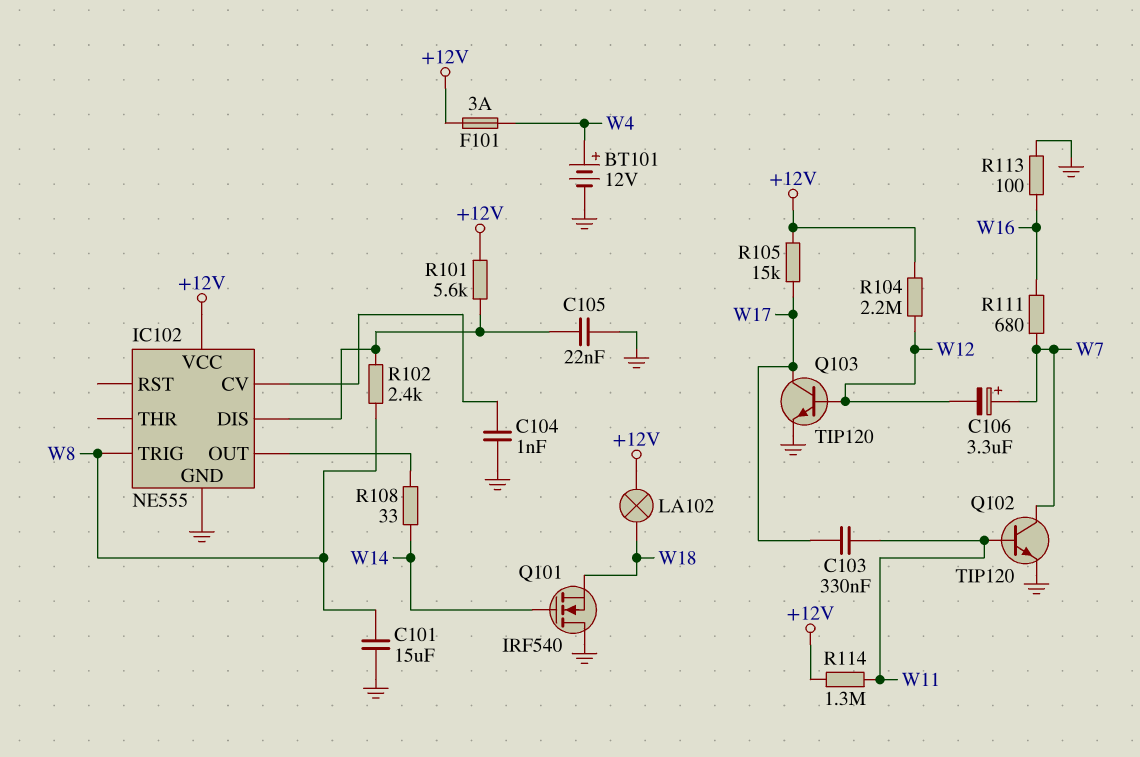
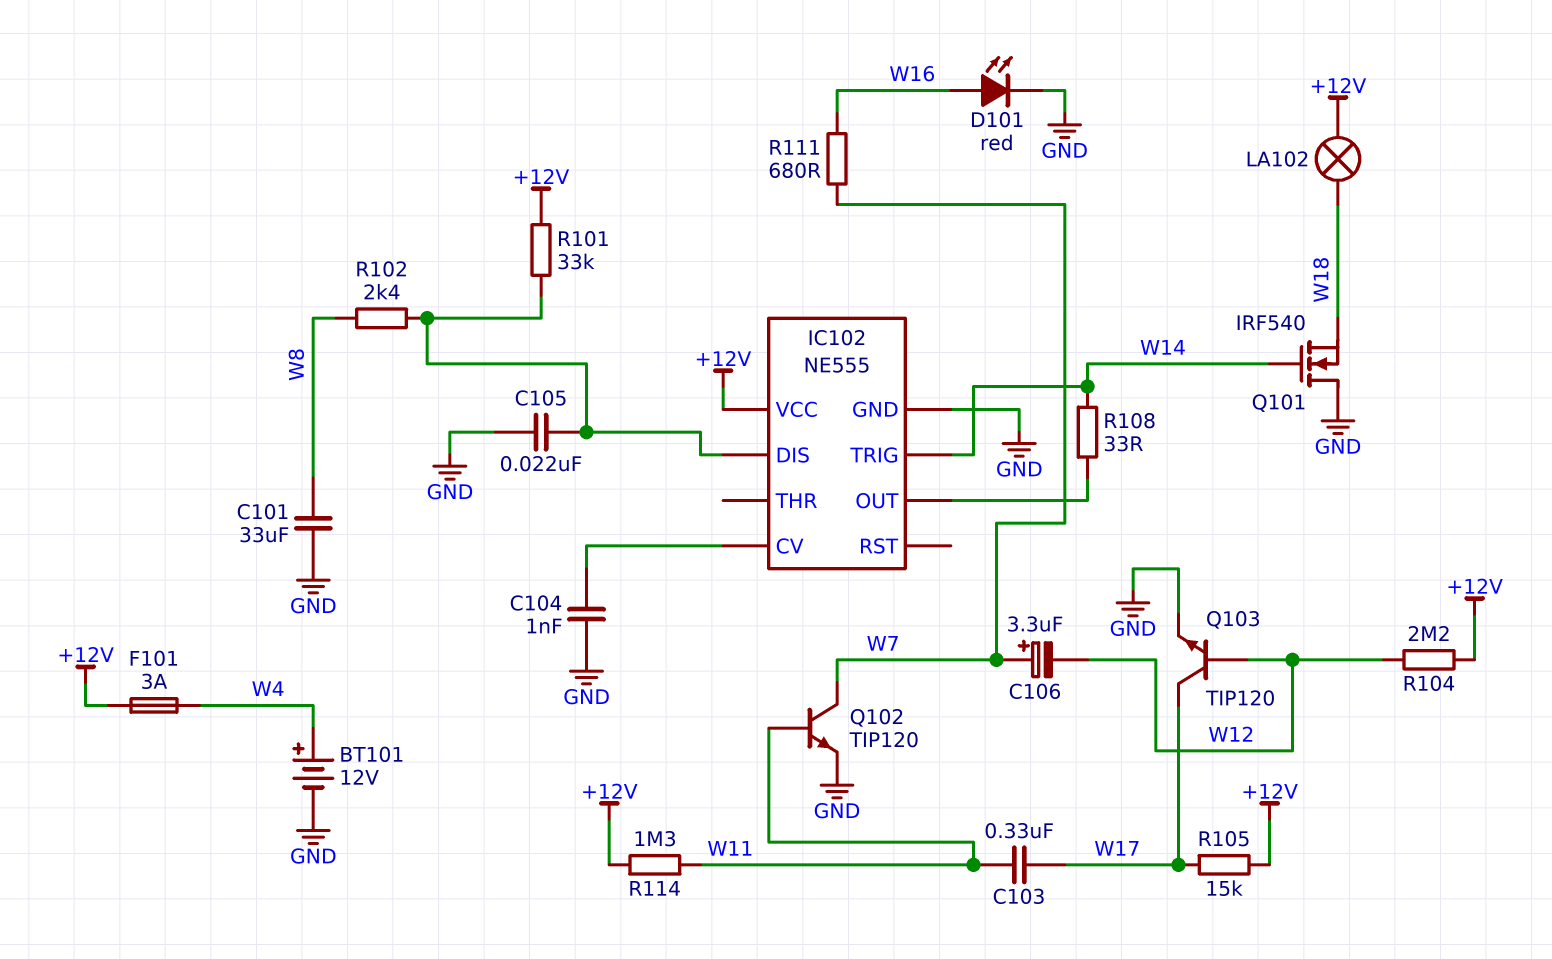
C101: 15uF (GND, W8) -> 33uF (GND, W8)
D101: none -> LED red (A W16, K GND)
IC102 pin TRIG: W8 -> W14
R101: 5.6k (+12V, IC102/DIS) -> 33k (+12V, IC102/DIS)
R113: 100 (GND, W16) -> none

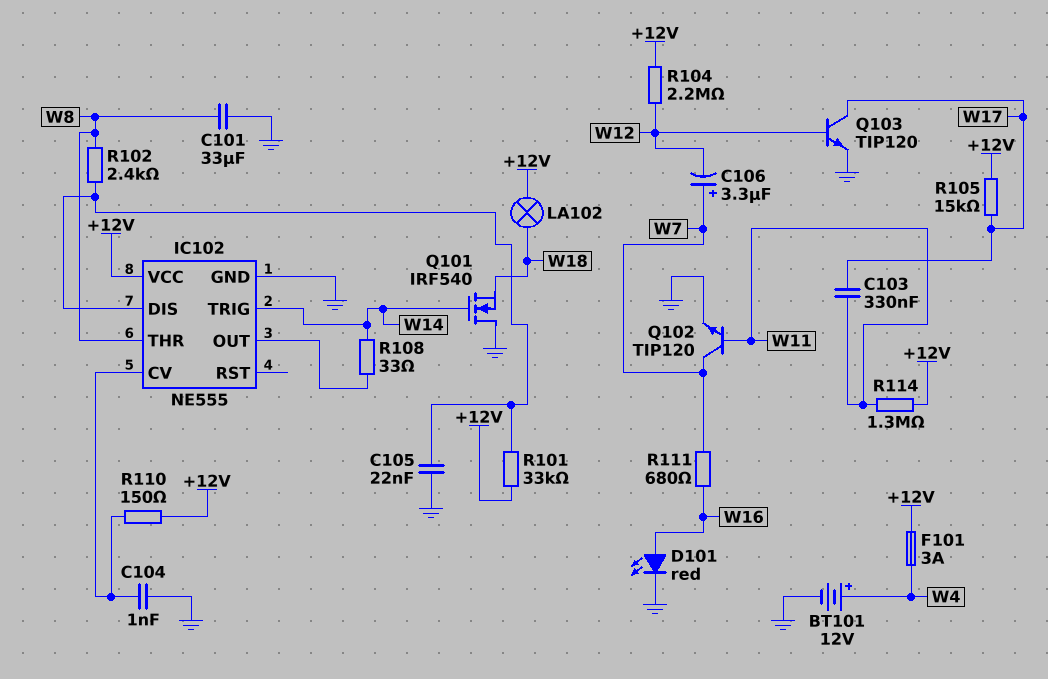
IC102 pin THR: none -> W8
R110: none -> 150 (+12V, IC102/CV)

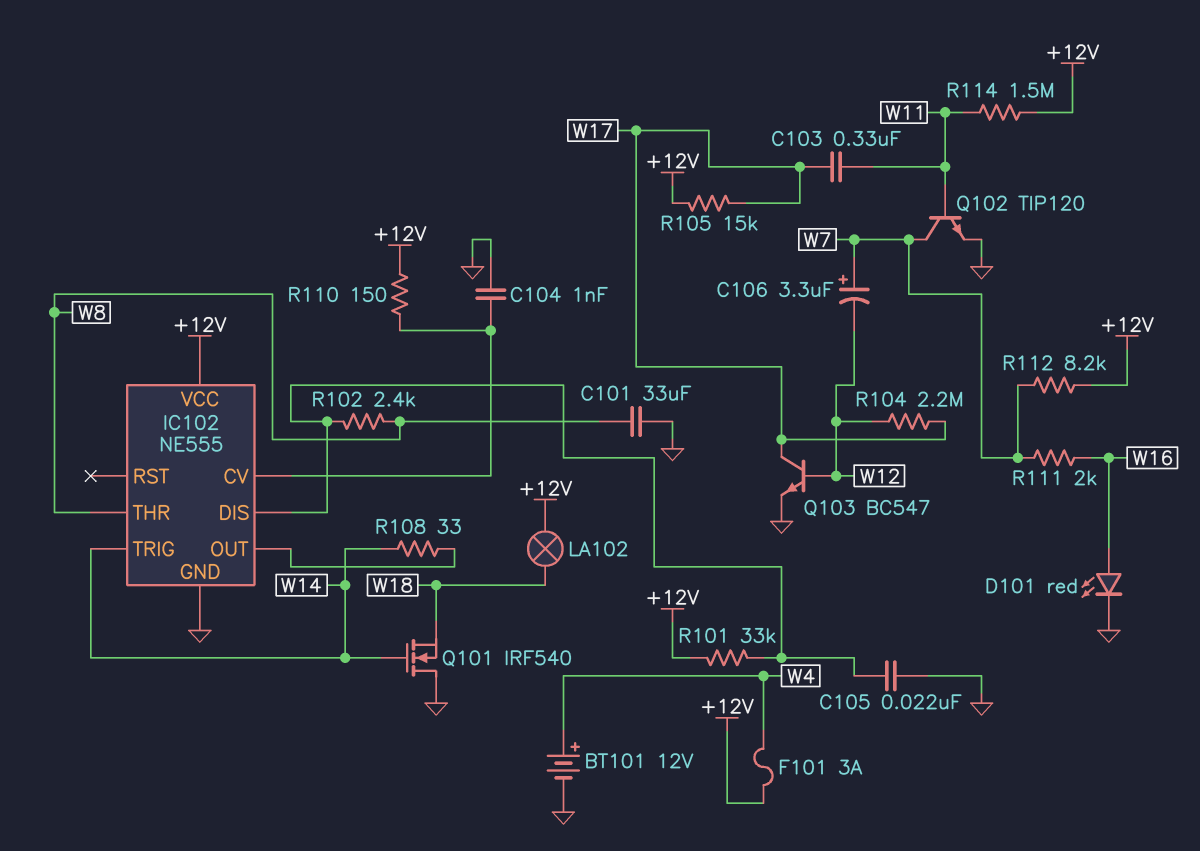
Q103: NPN TIP120 (B W12, C W17, E GND) -> NPN BC547 (B W12, C W17, E GND)
R104: 2.2M (+12V, W12) -> 2.2M (W12, W17)
R111: 680 (W7, W16) -> 2k (W7, W16)
R112: none -> 8.2k (+12V, W7)
R114: 1.3M (+12V, W11) -> 1.5M (+12V, W11)

